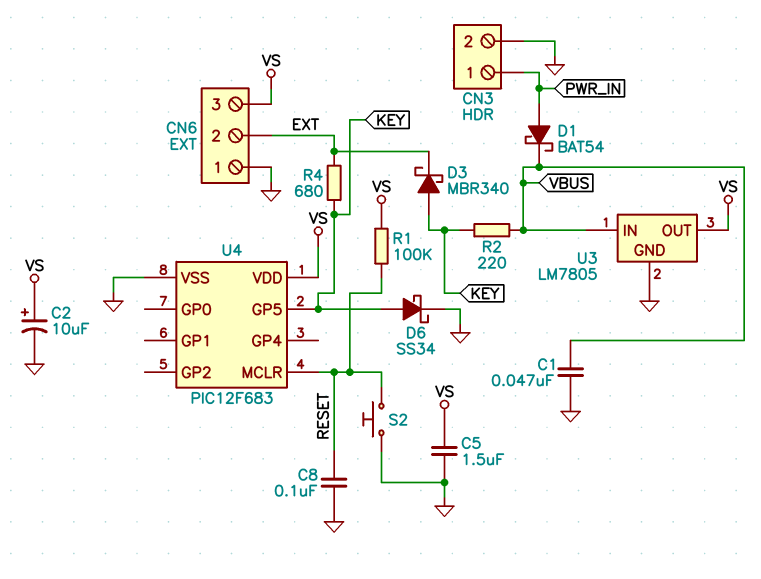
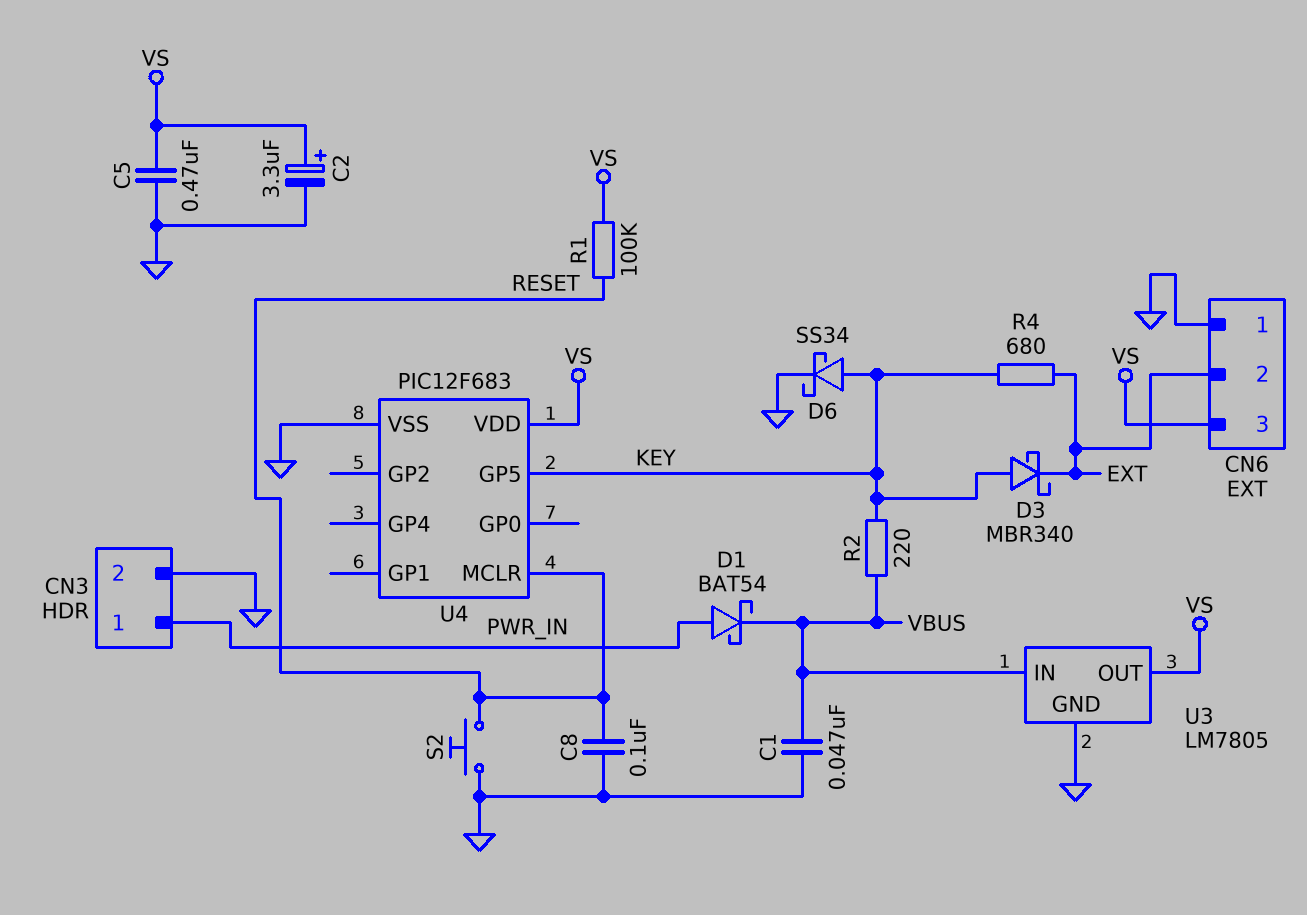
C2: 10uF (plus VS, minus GND) -> 3.3uF (plus VS, minus GND)
C5: 1.5uF (GND, VS) -> 470nF (GND, VS)

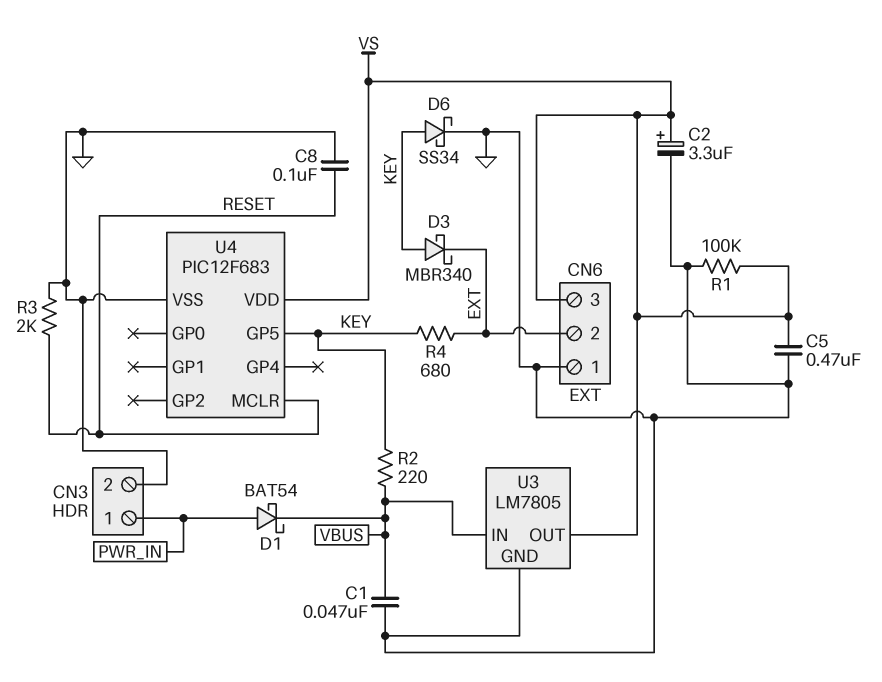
R1: 100k (RESET, VS) -> 100k (GND, VS)
R3: none -> 2k (GND, RESET)
S2: button (GND, RESET) -> none

